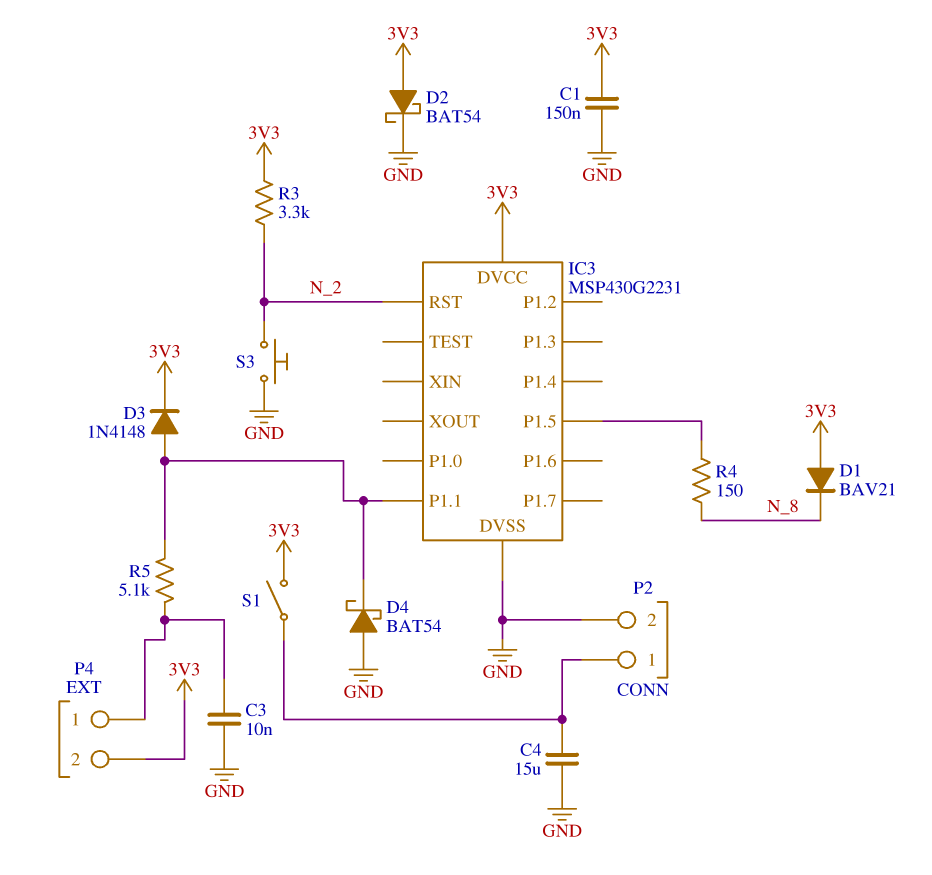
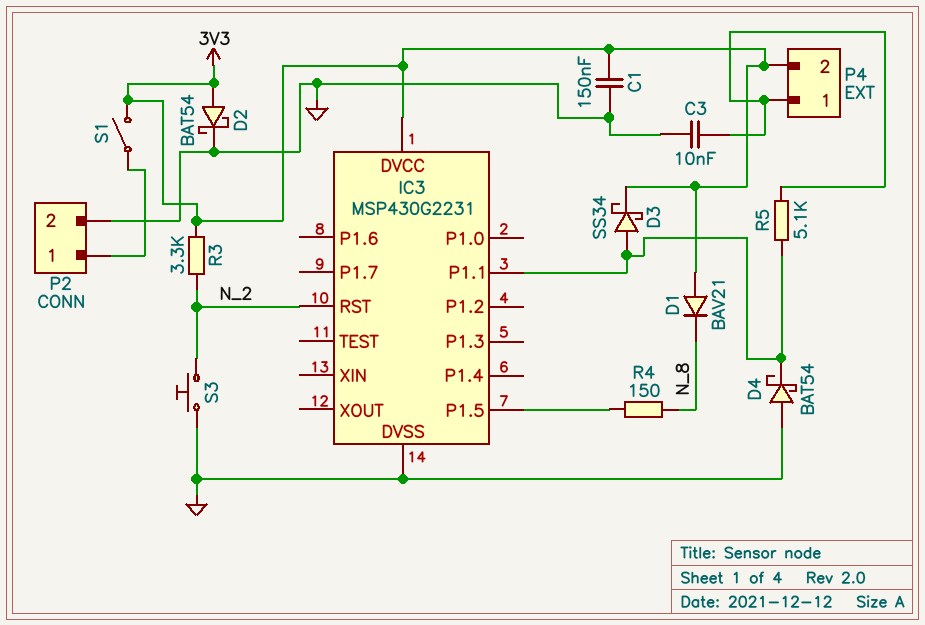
C4: 15uF (GND, P2/1) -> none
D3: diode 1N4148 (A IC3/P1.1, K 3V3) -> schottky SS34 (A IC3/P1.1, K 3V3)

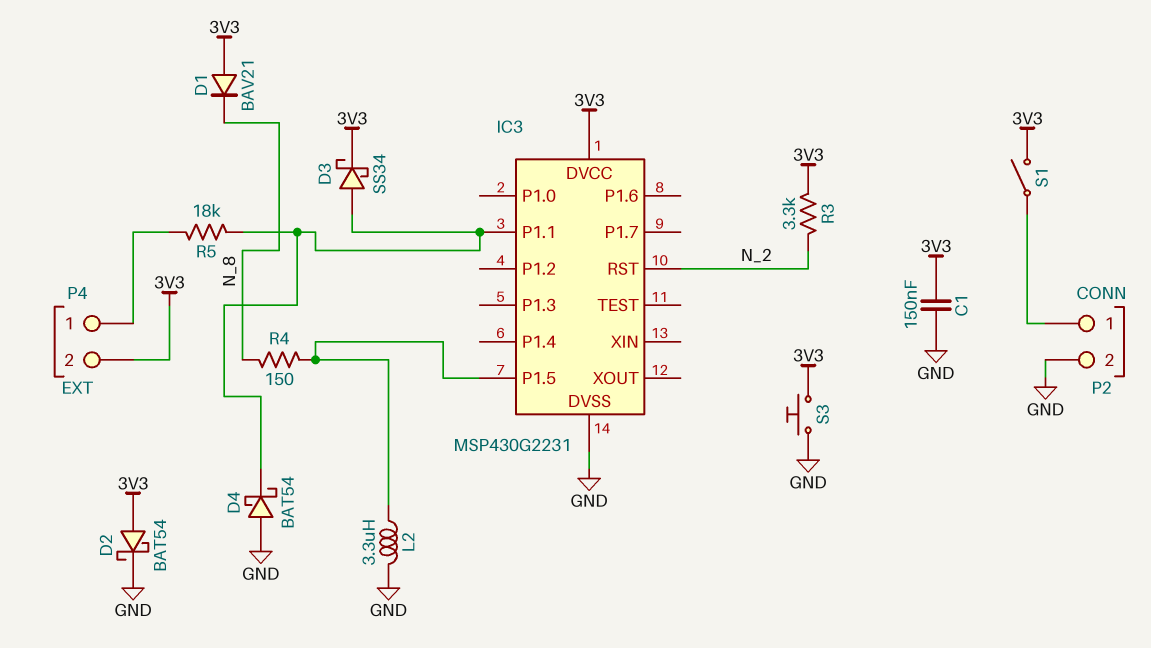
C3: 10nF (GND, P4/1) -> none
L2: none -> 3.3uH (GND, IC3/P1.5)
R5: 5.1k (IC3/P1.1, P4/1) -> 18k (IC3/P1.1, P4/1)
S3: button (GND, N_2) -> button (3V3, GND)

